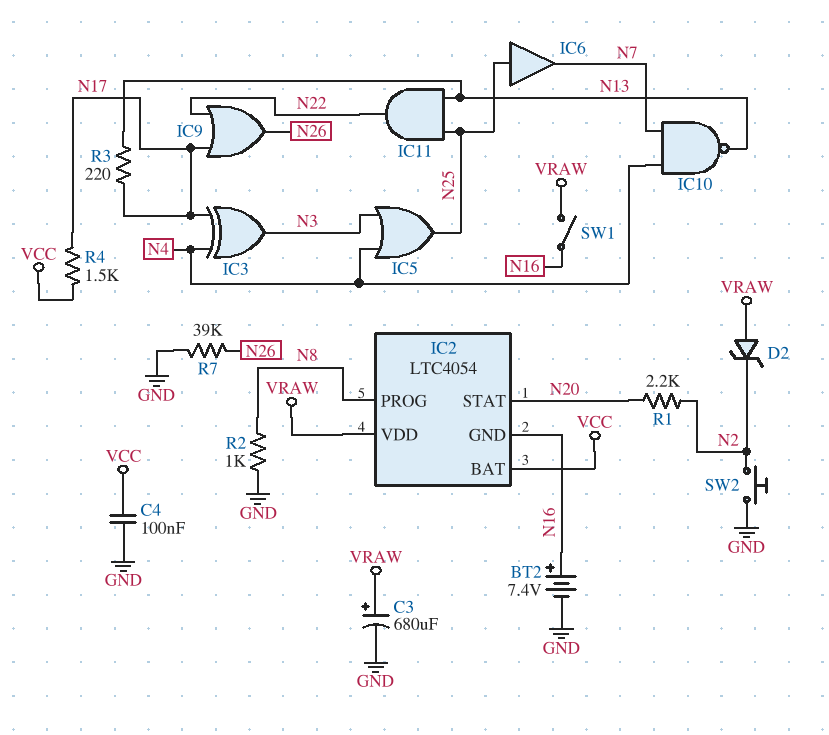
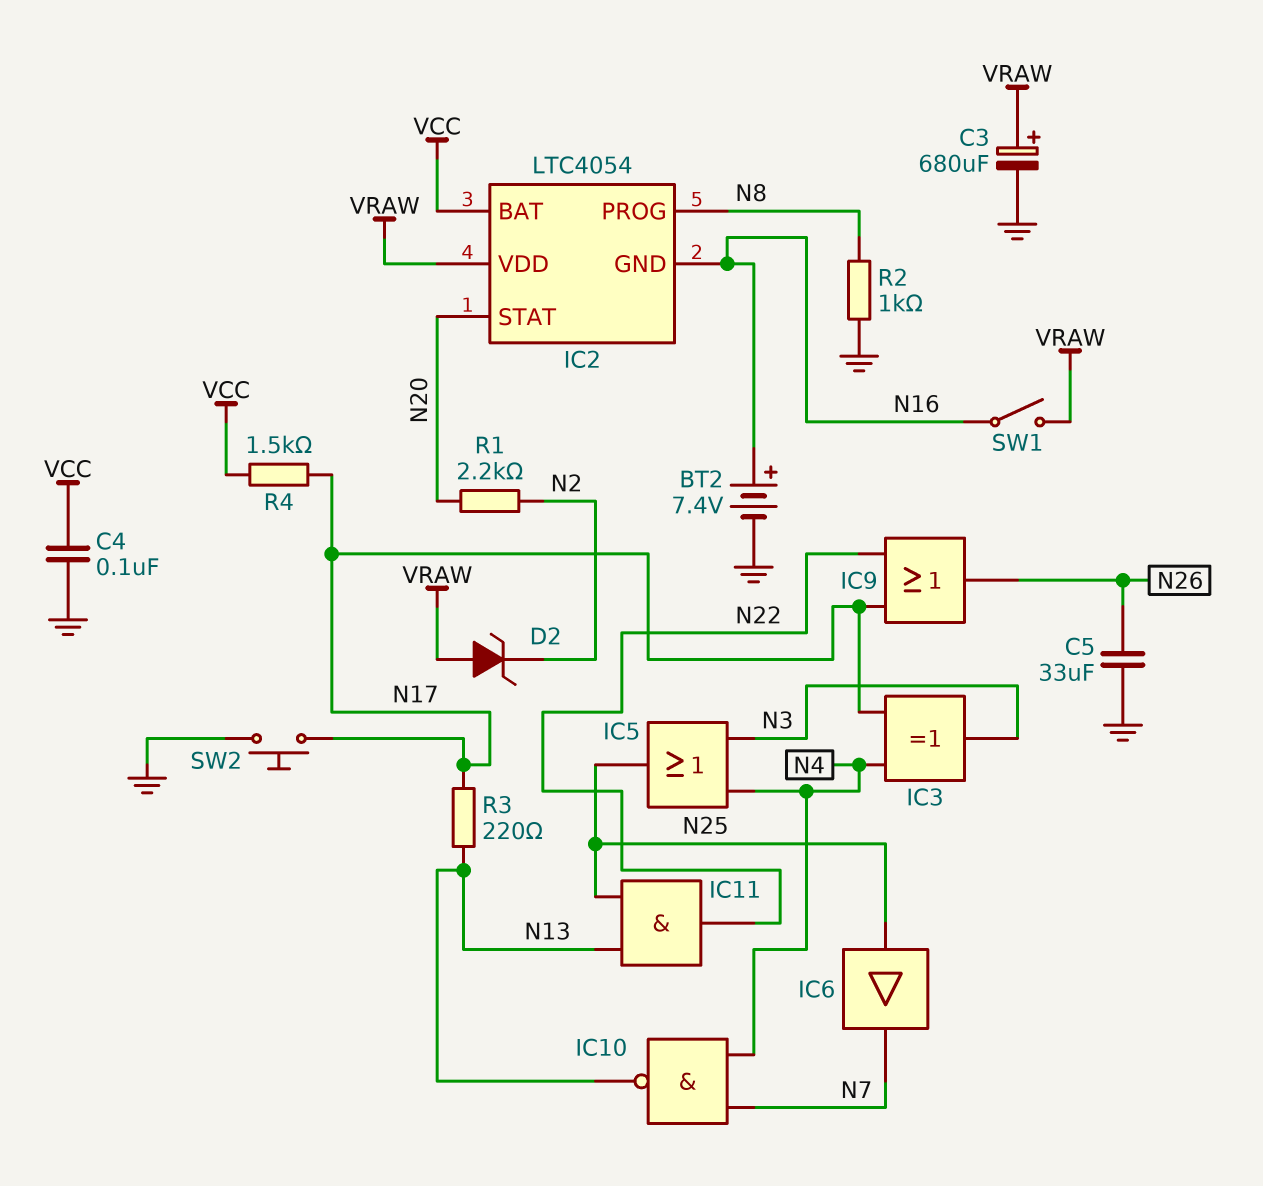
C5: none -> 33uF (GND, N26)
R7: 39k (GND, N26) -> none
SW2: button (GND, N2) -> button (GND, N17)

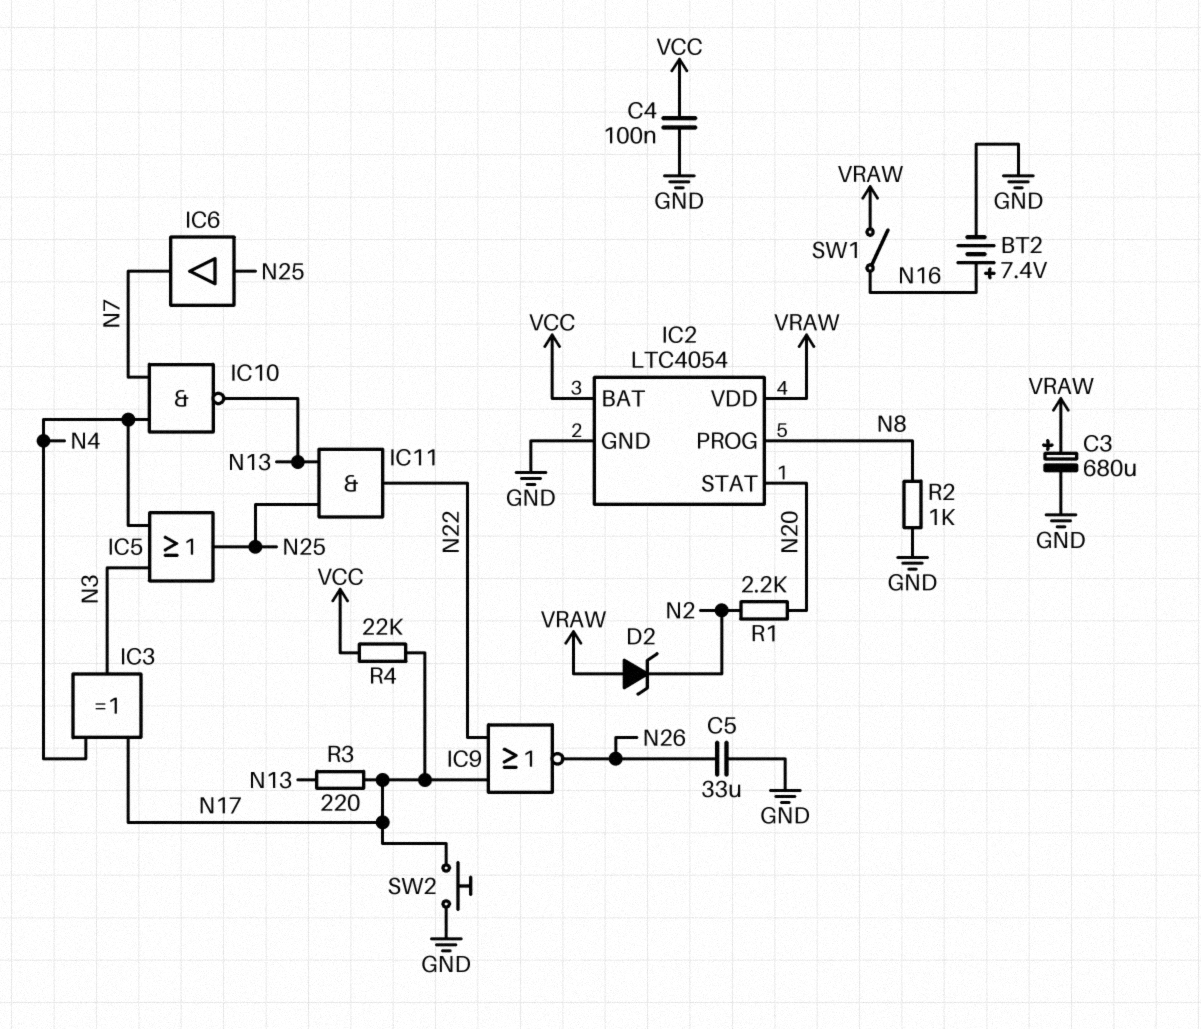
IC2 pin GND: N16 -> GND
IC9: OR (in N17, in N22, out N26) -> NOR (in N17, in N22, out N26)
R4: 1.5k (N17, VCC) -> 22k (N17, VCC)

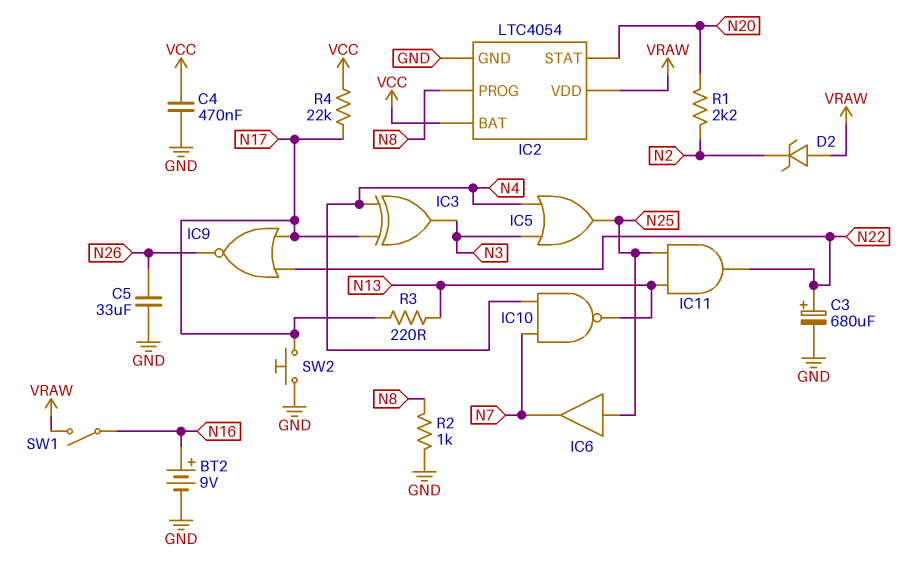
BT2: 7.4V (plus N16, minus GND) -> 9V (plus N16, minus GND)
C3: 680uF (plus VRAW, minus GND) -> 680uF (plus N22, minus GND)
C4: 100nF (GND, VCC) -> 470nF (GND, VCC)

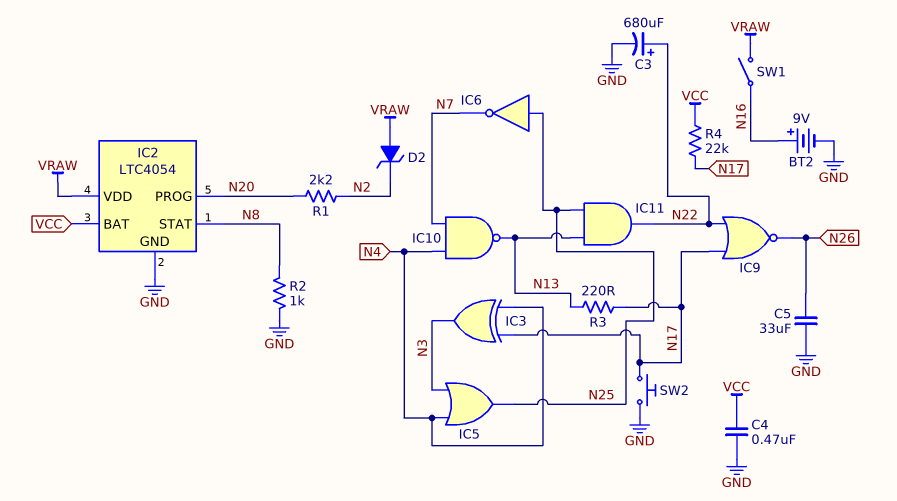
IC2 pin PROG: N8 -> N20
IC2 pin STAT: N20 -> N8
IC6: buffer (in N25, out N7) -> NOT (in N25, out N7)

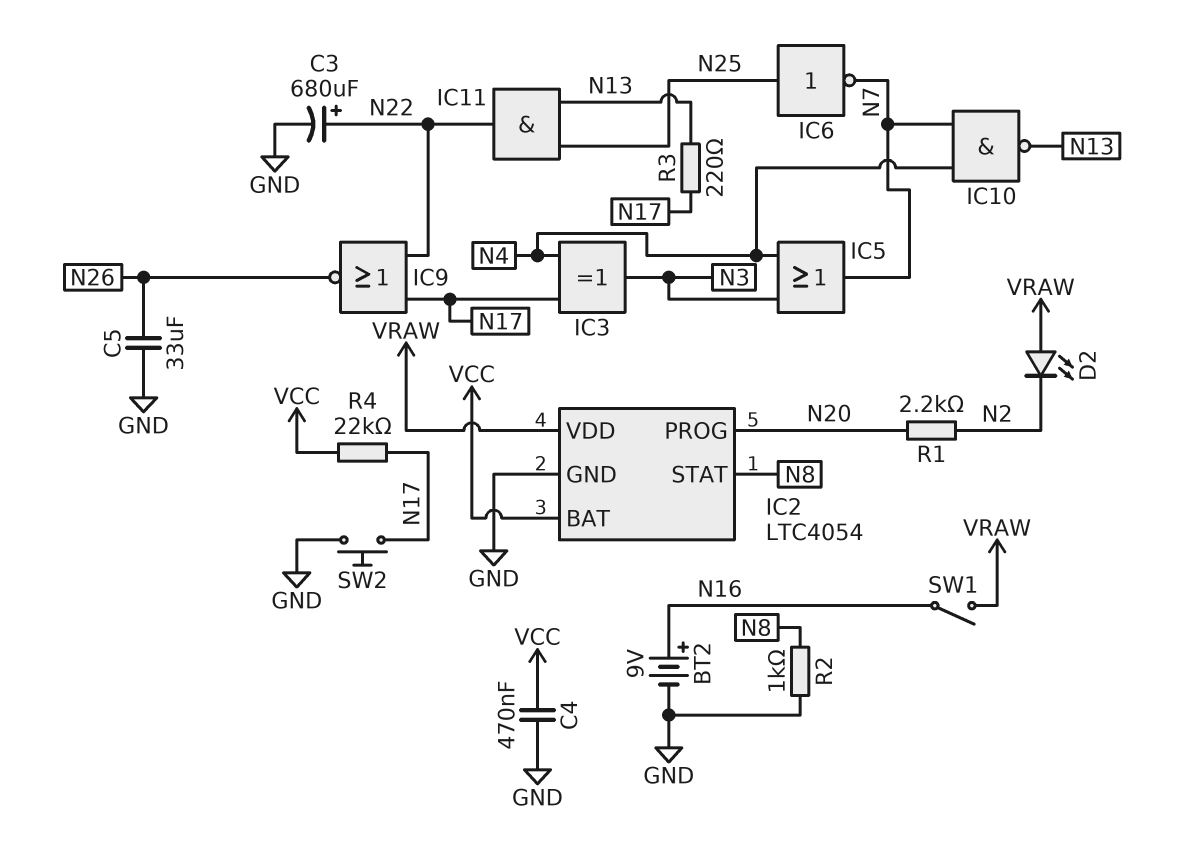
D2: zener (A VRAW, K N2) -> LED (A VRAW, K N2)
IC5: OR (in N3, in N4, out N25) -> OR (in N3, in N4, out N7)

